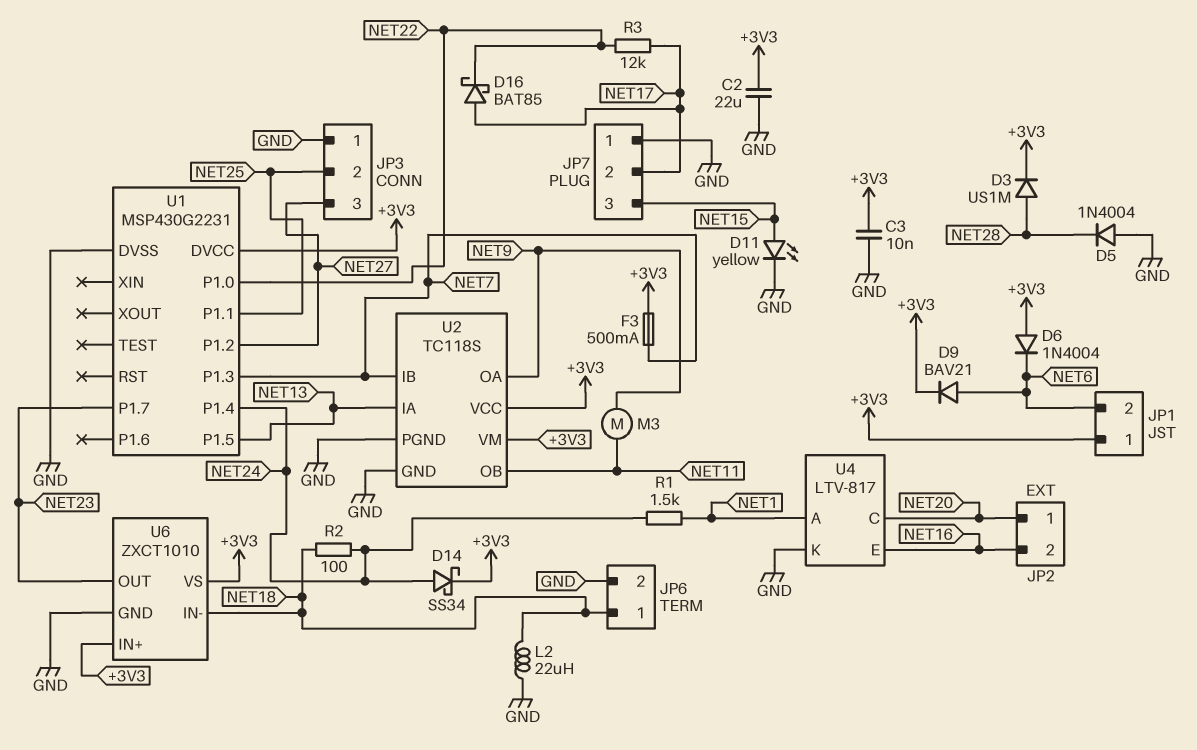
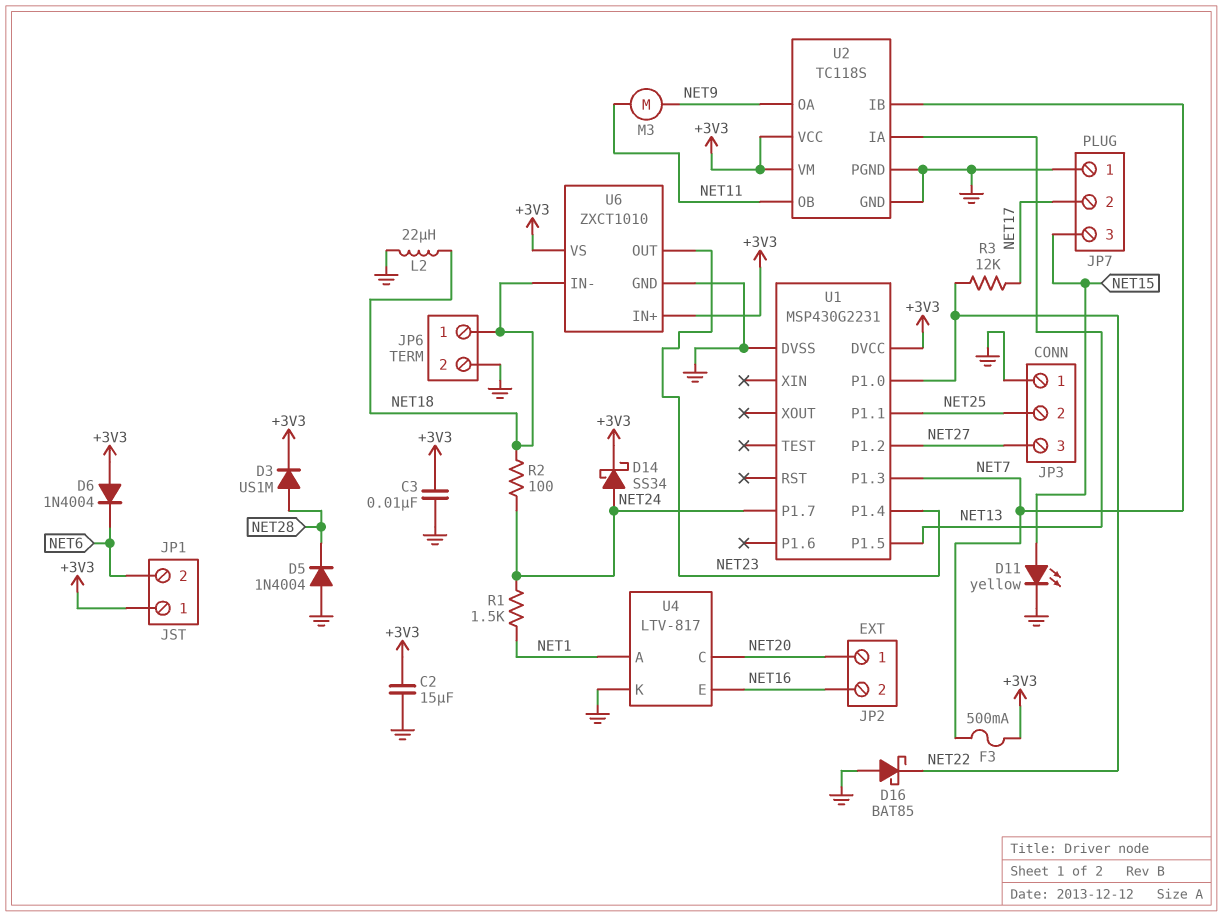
C2: 22uF (+3V3, GND) -> 15uF (+3V3, GND)
D9: diode BAV21 (A NET6, K +3V3) -> none
D16: schottky BAT85 (A NET17, K NET22) -> schottky BAT85 (A GND, K NET22)
U1 pin P1.4: NET24 -> NET23
U1 pin P1.7: NET23 -> NET24

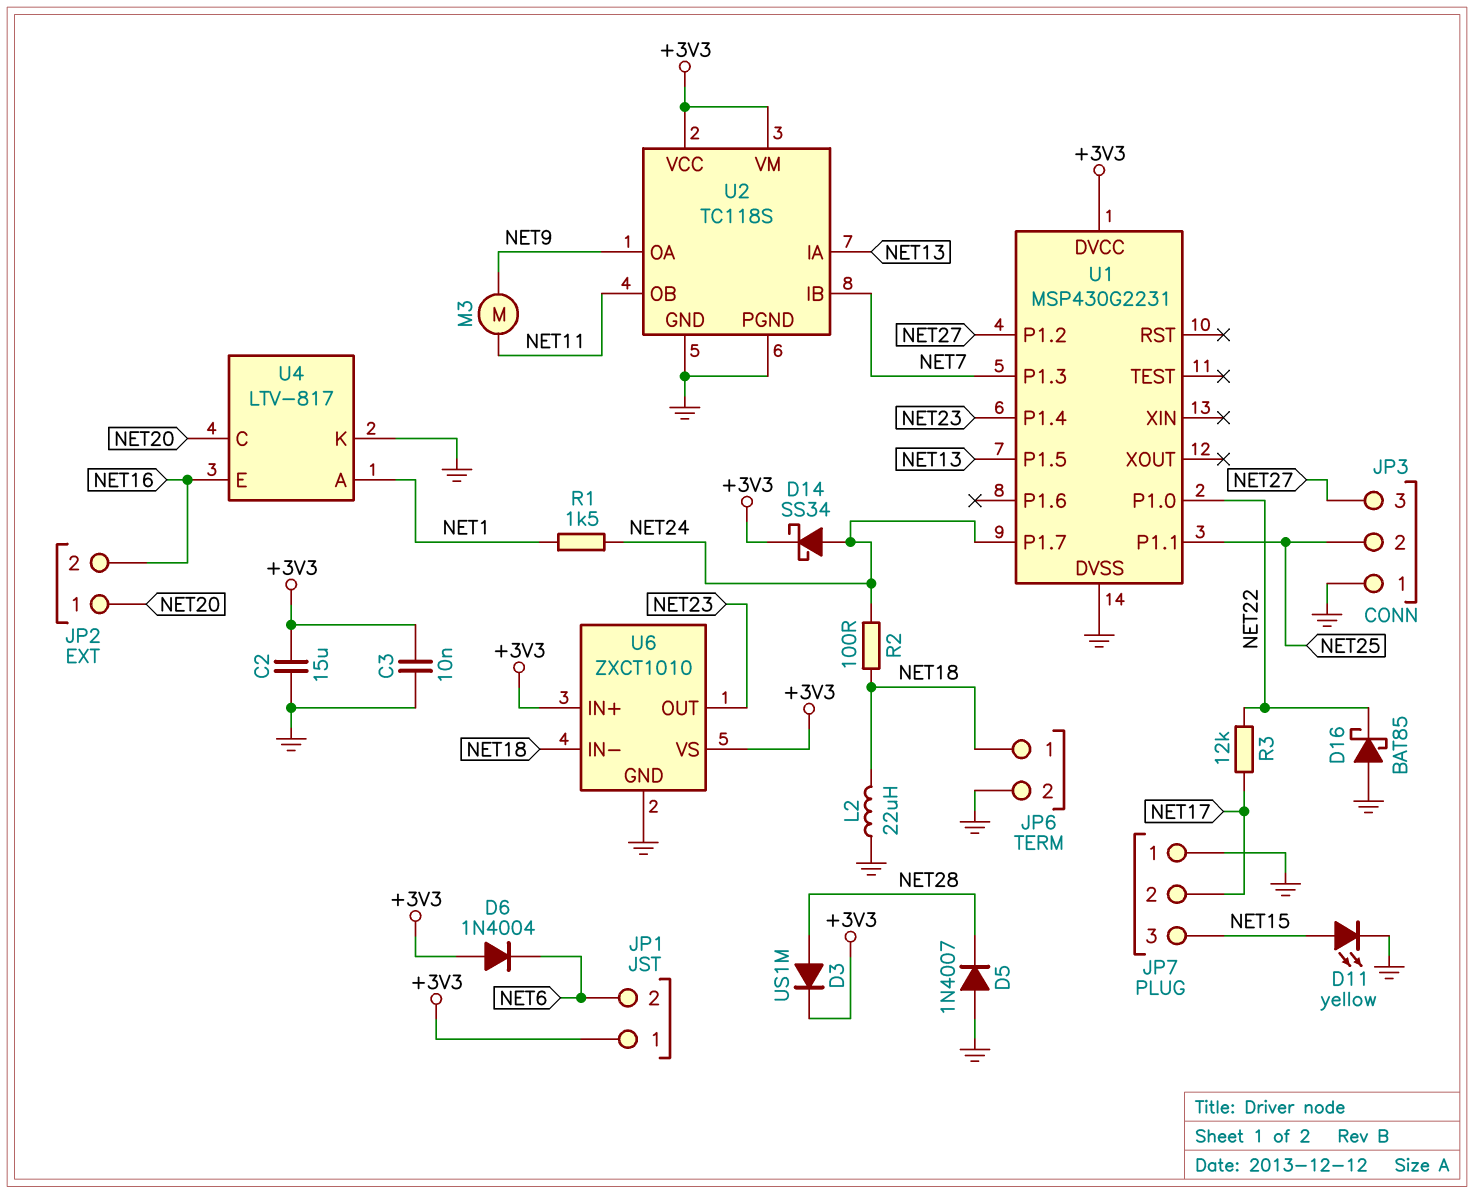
D5: diode 1N4004 (A GND, K NET28) -> diode 1N4007 (A GND, K NET28)
F3: 500mA (+3V3, NET7) -> none

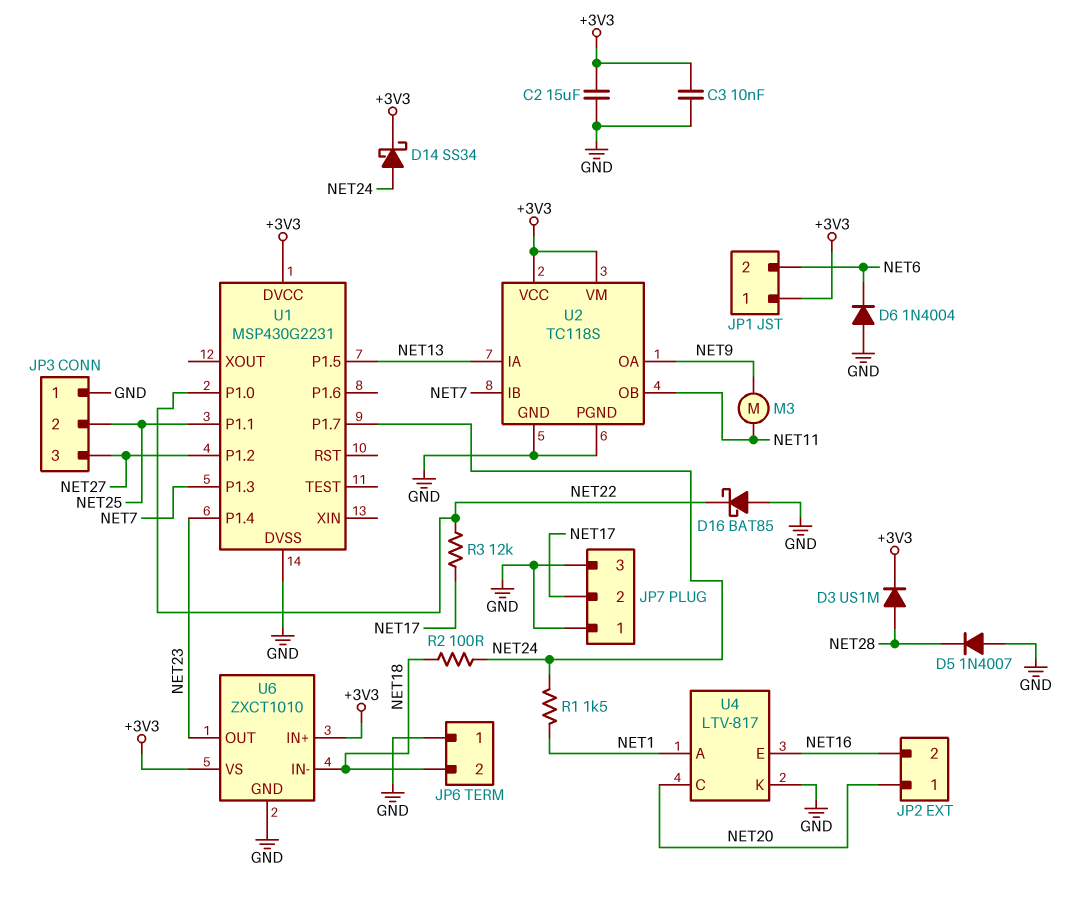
D6: diode 1N4004 (A +3V3, K NET6) -> diode 1N4004 (A GND, K NET6)
D11: LED yellow (A NET15, K GND) -> none
JP6 pin 1: NET18 -> GND
JP6 pin 2: GND -> NET18
JP7 pin 3: NET15 -> GND
L2: 22uH (GND, NET18) -> none

